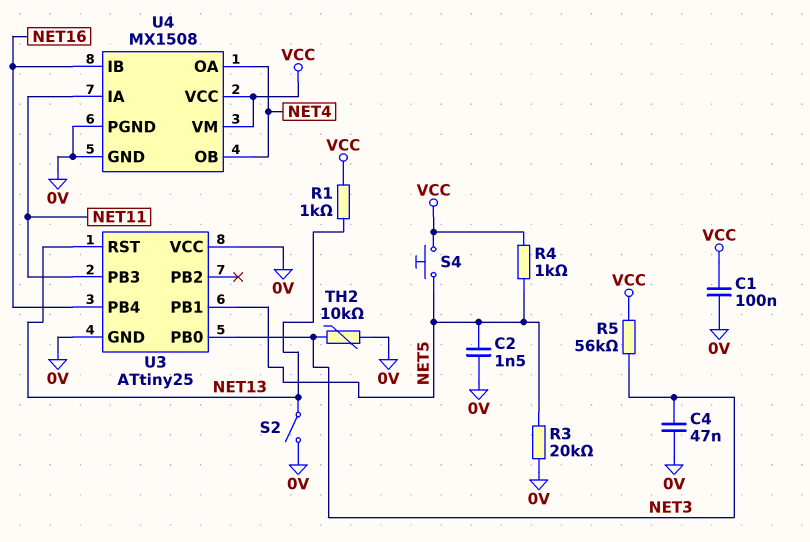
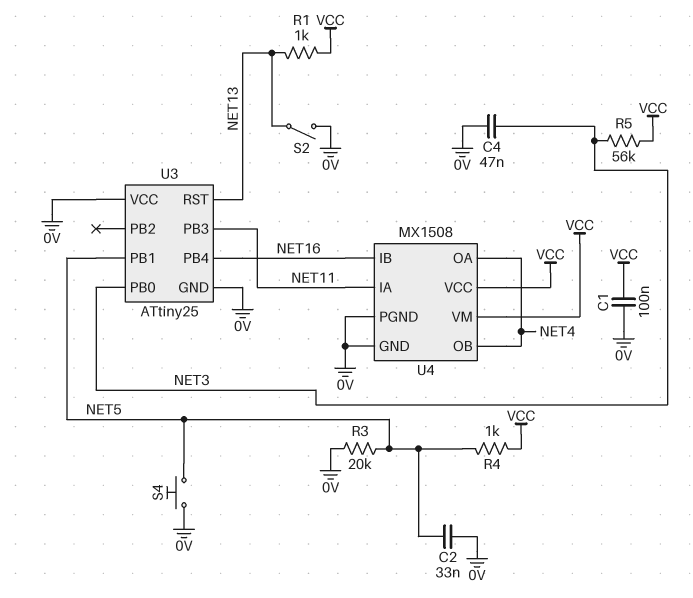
C2: 1.5nF (0V, NET5) -> 33nF (0V, NET5)
S4: button (NET5, VCC) -> button (0V, NET5)
TH2: 10k (0V, NET3) -> none

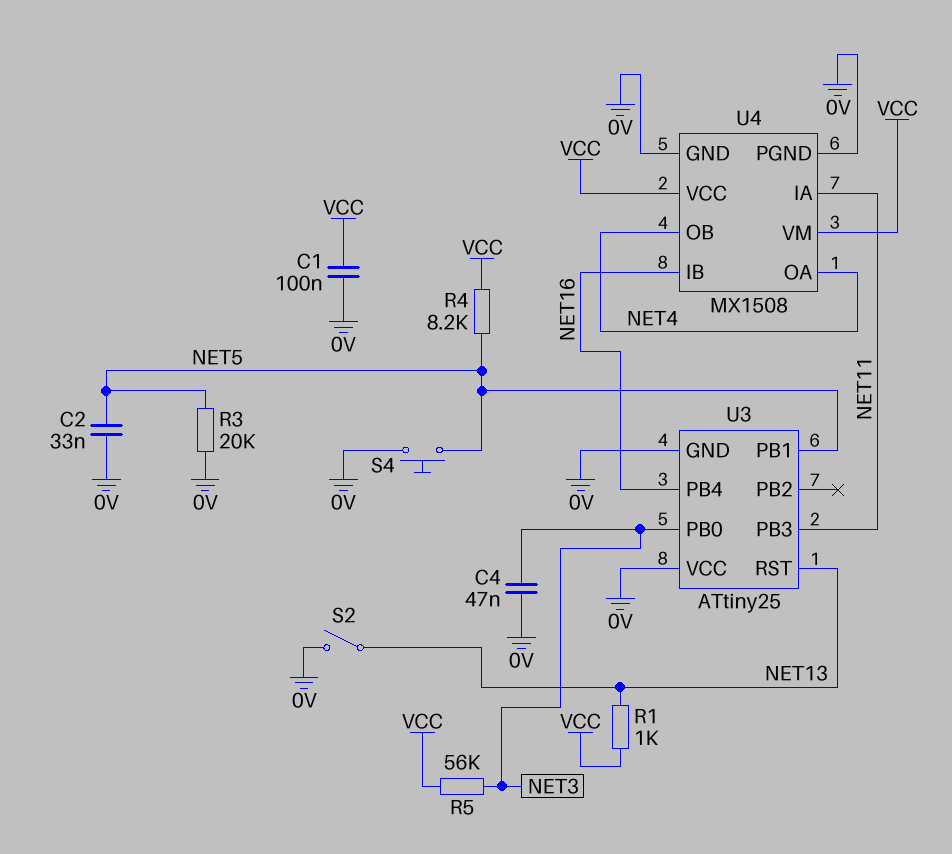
R4: 1k (NET5, VCC) -> 8.2k (NET5, VCC)

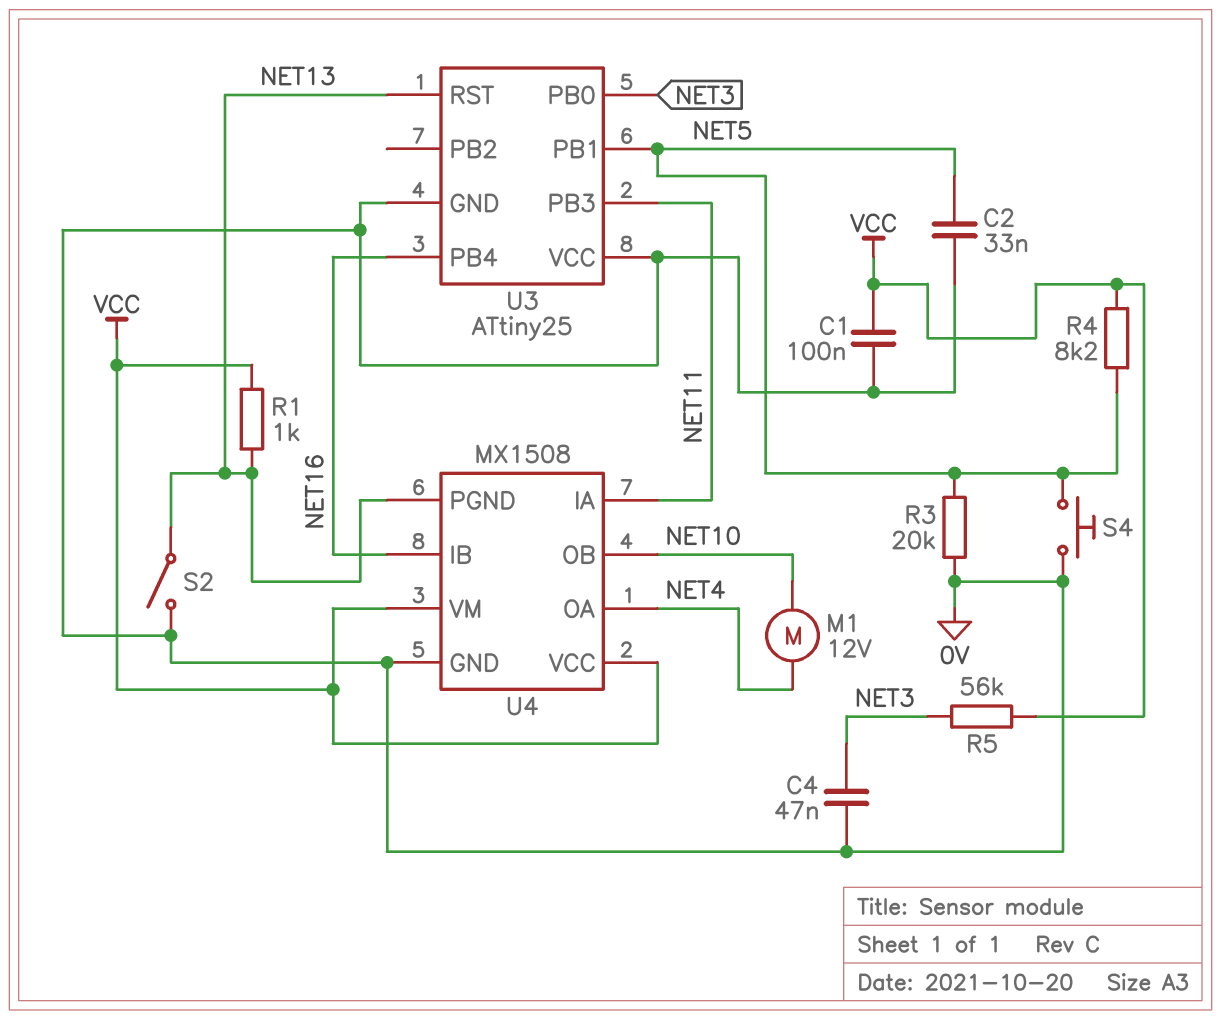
M1: none -> motor 12V (NET4, NET10)
U4 pin OB: NET4 -> NET10
U4 pin PGND: 0V -> NET13

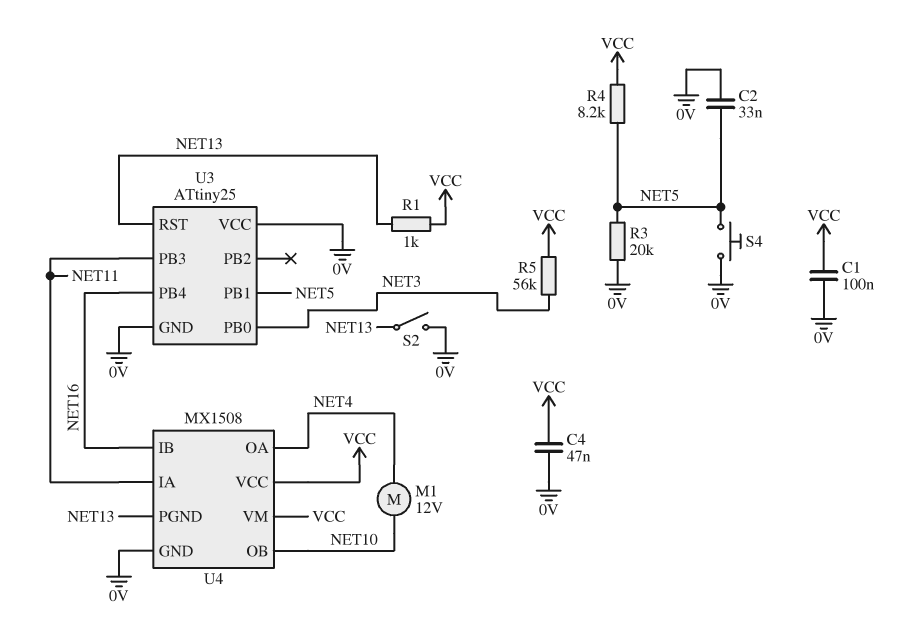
C4: 47nF (0V, NET3) -> 47nF (0V, VCC)

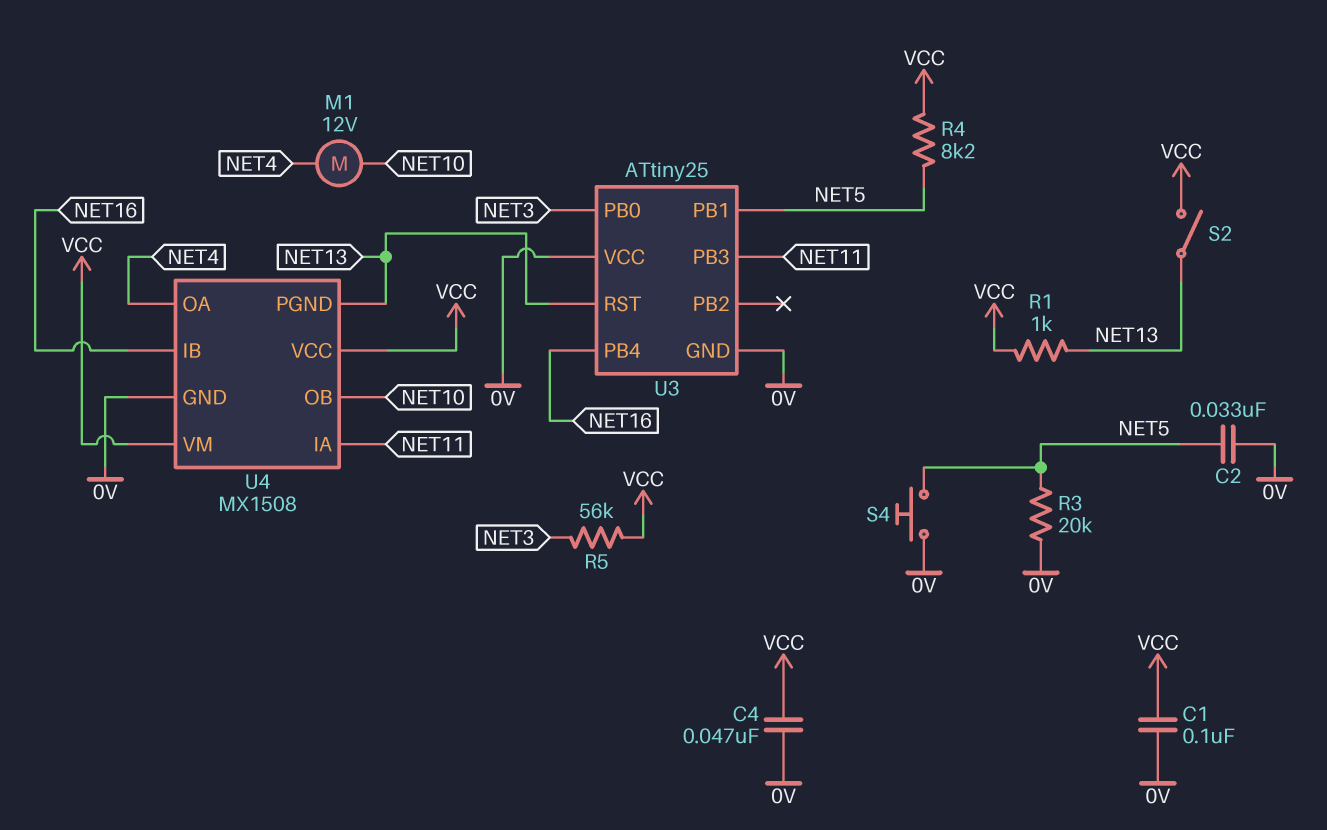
S2: switch (0V, NET13) -> switch (NET13, VCC)

